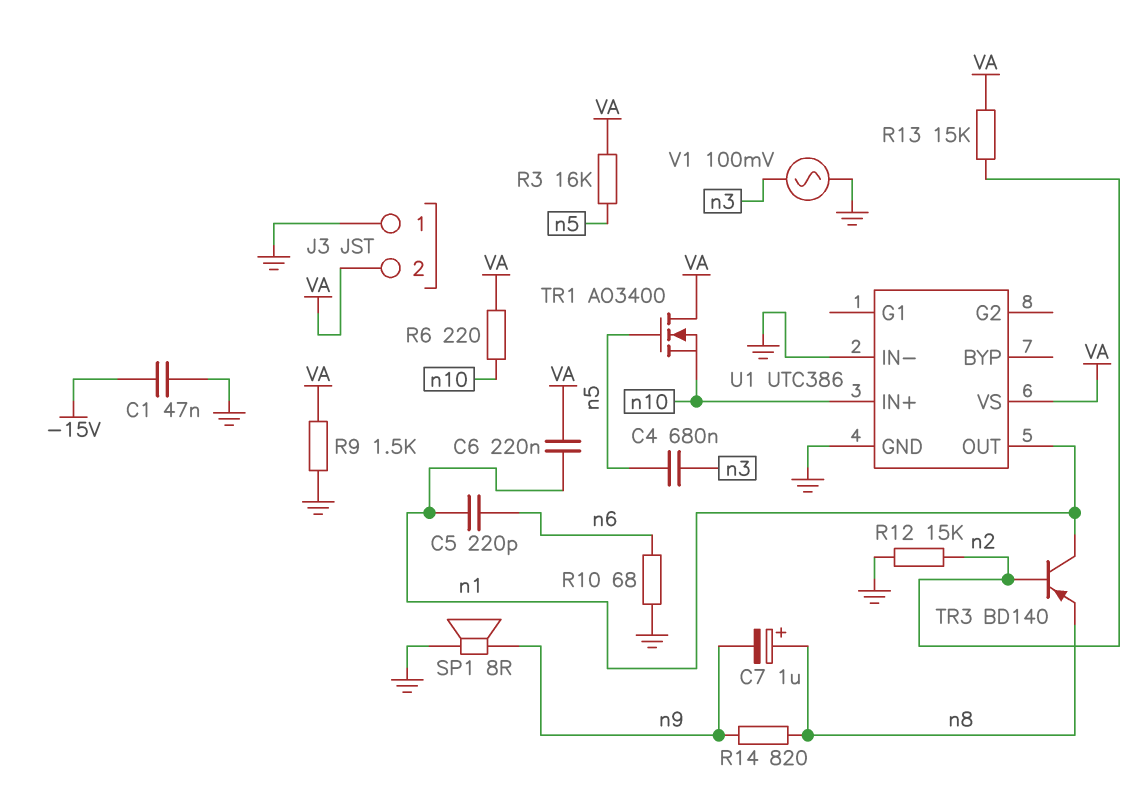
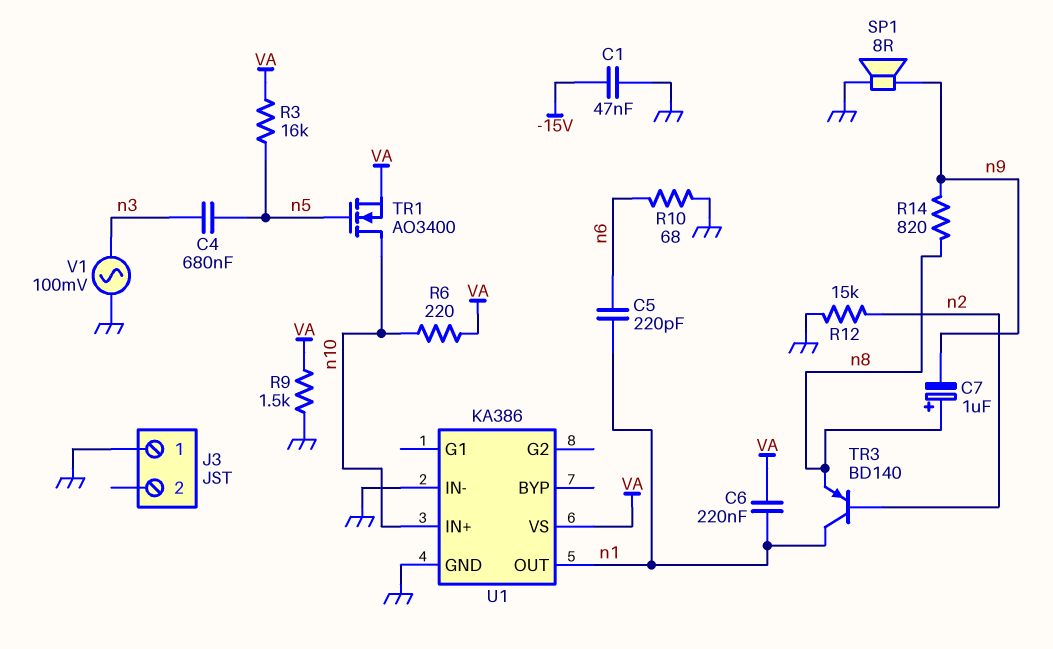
J3 pin 2: VA -> none
R13: 15k (VA, n2) -> none
TR1: NMOS AO3400 (G n5, D VA, S n10) -> NMOS AO3400 (G n5, D n10, S VA)
U1: UTC386 -> KA386

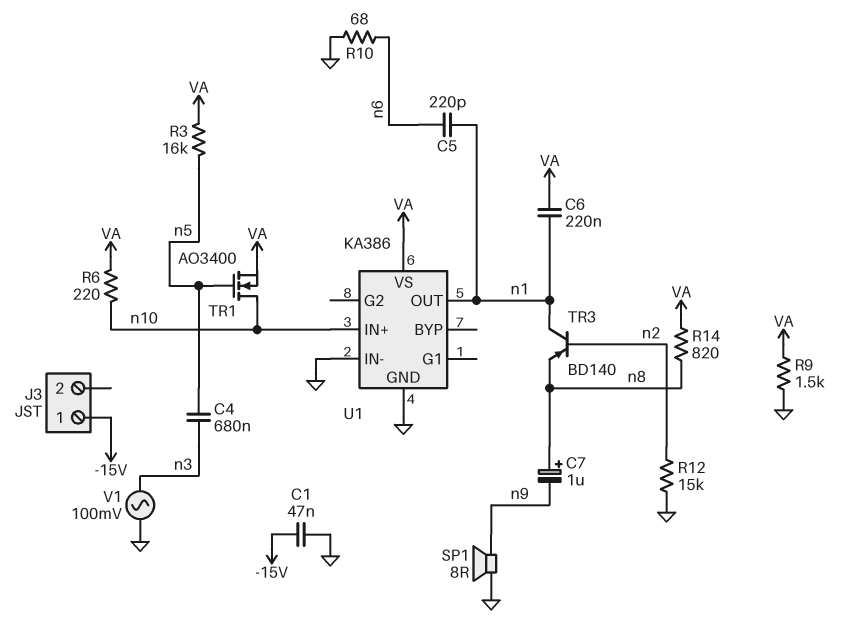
J3 pin 1: GND -> -15V
R14: 820 (n8, n9) -> 820 (VA, n8)

